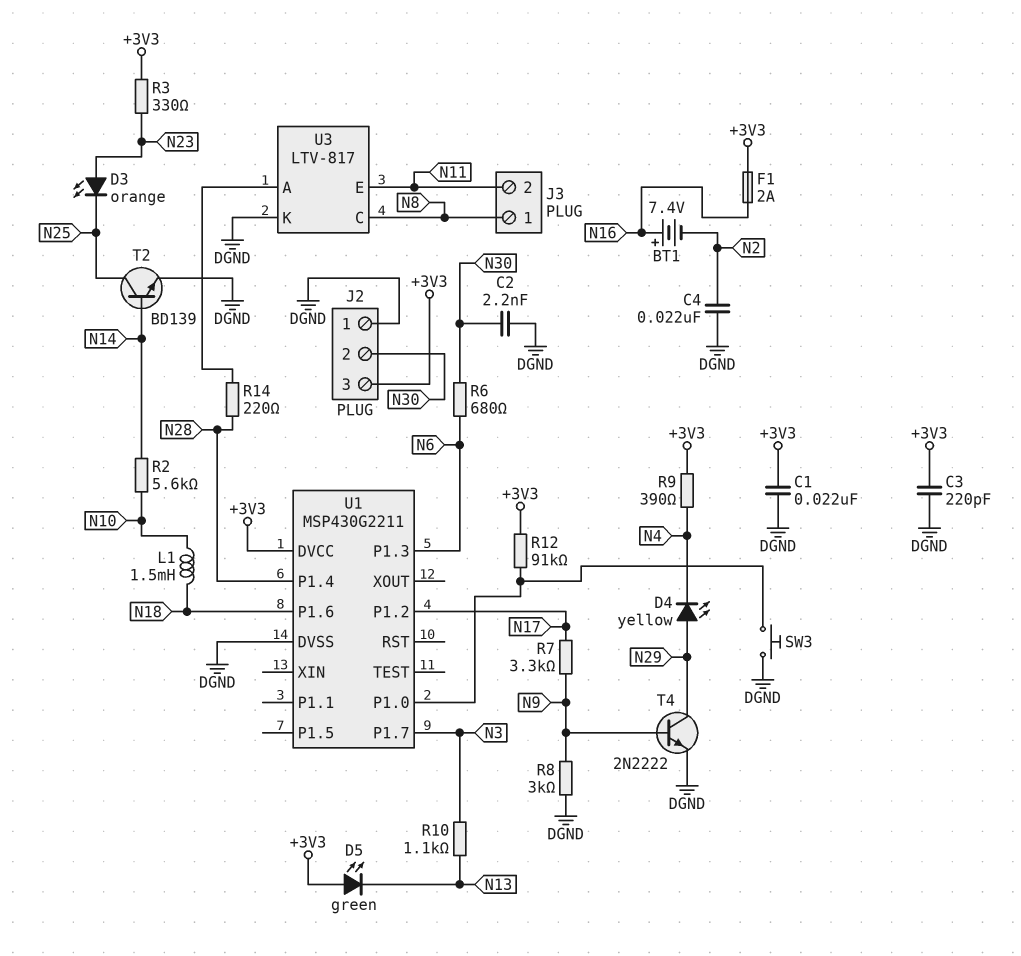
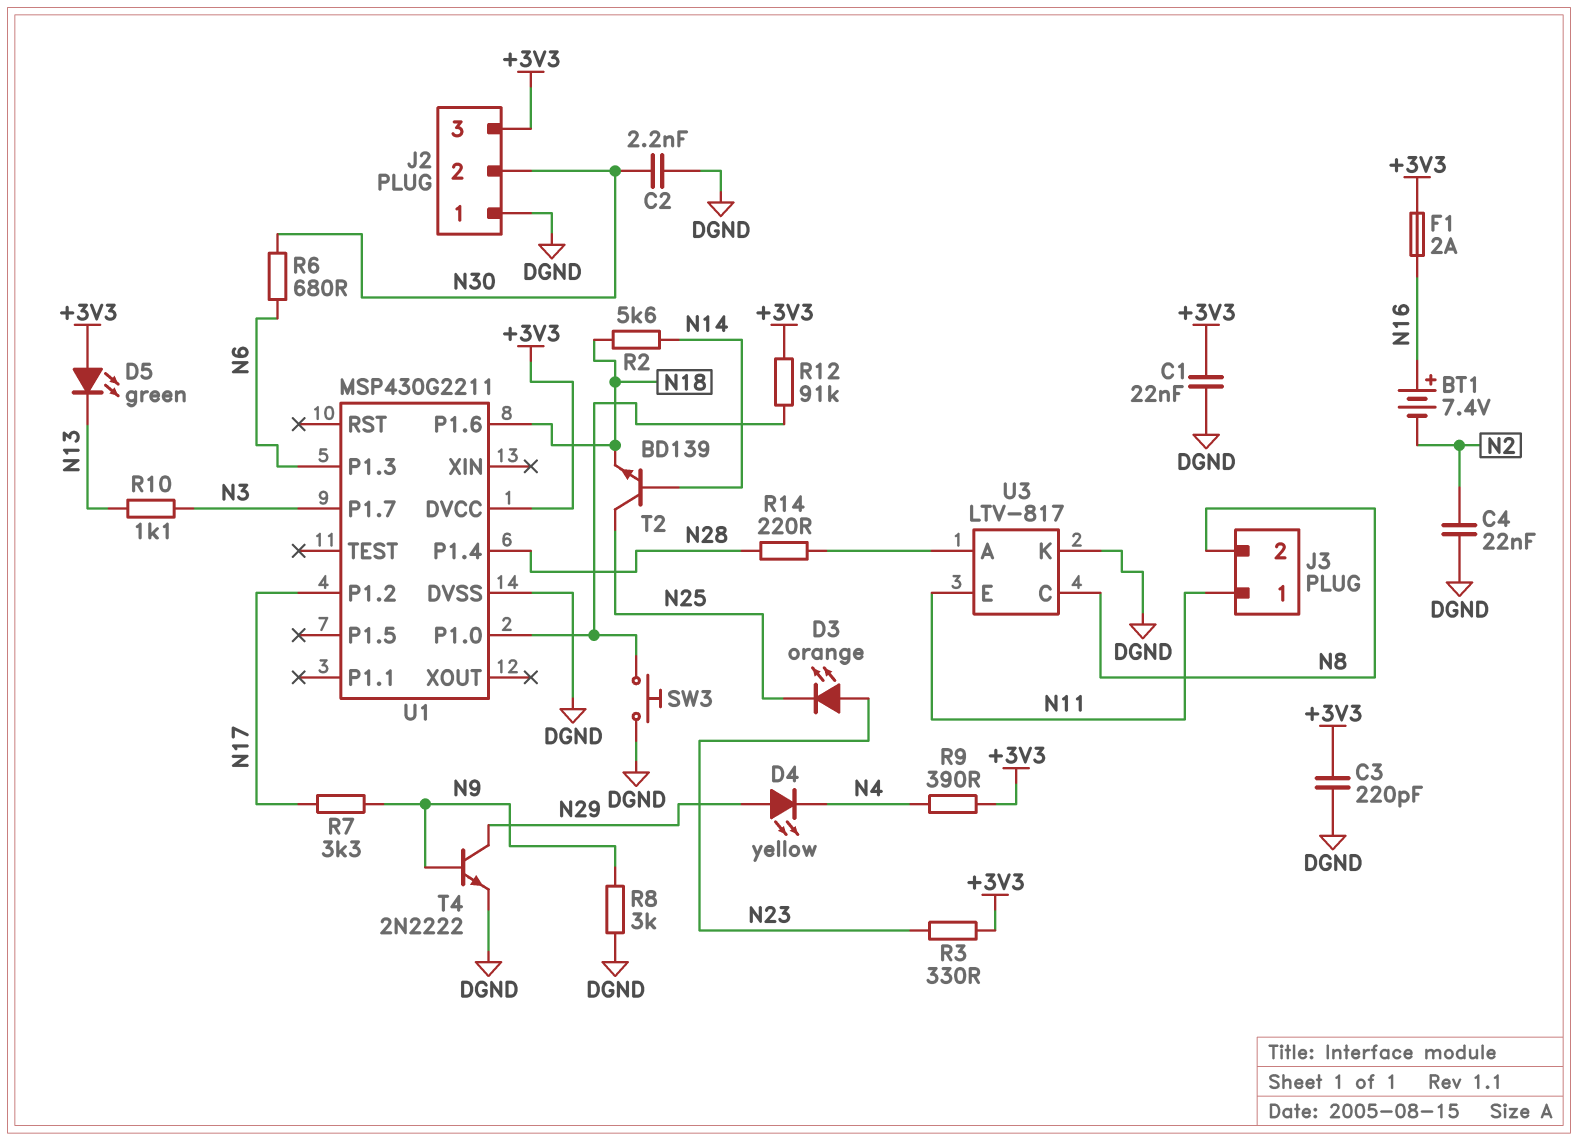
J3 pin 1: N8 -> N11
J3 pin 2: N11 -> N8
L1: 1.5mH (N10, N18) -> none
R2: 5.6k (N10, N14) -> 5.6k (N14, N18)
T2: NPN BD139 (B N14, C N25, E DGND) -> NPN BD139 (B N14, C N25, E N18)

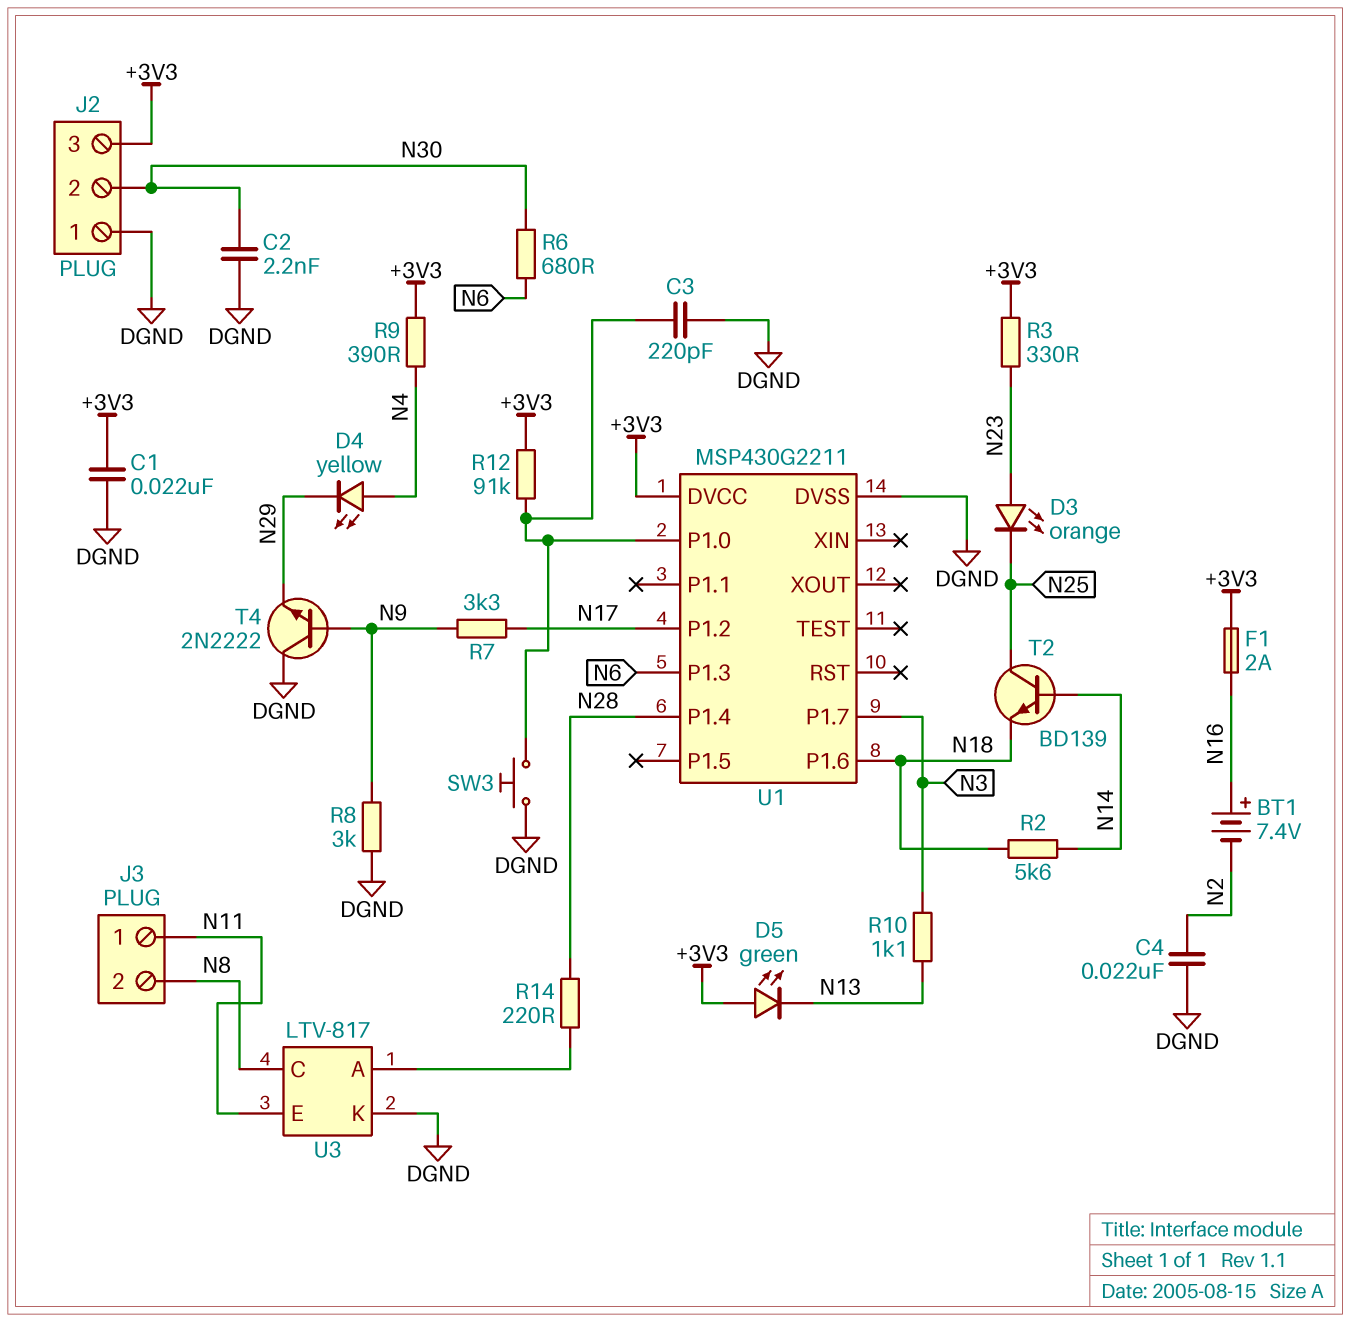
C3: 220pF (+3V3, DGND) -> 220pF (DGND, U1/P1.0)
D4: LED yellow (A N29, K N4) -> LED yellow (A N4, K N29)
T4: NPN 2N2222 (B N9, C N29, E DGND) -> NPN 2N2222 (B N9, C DGND, E N29)

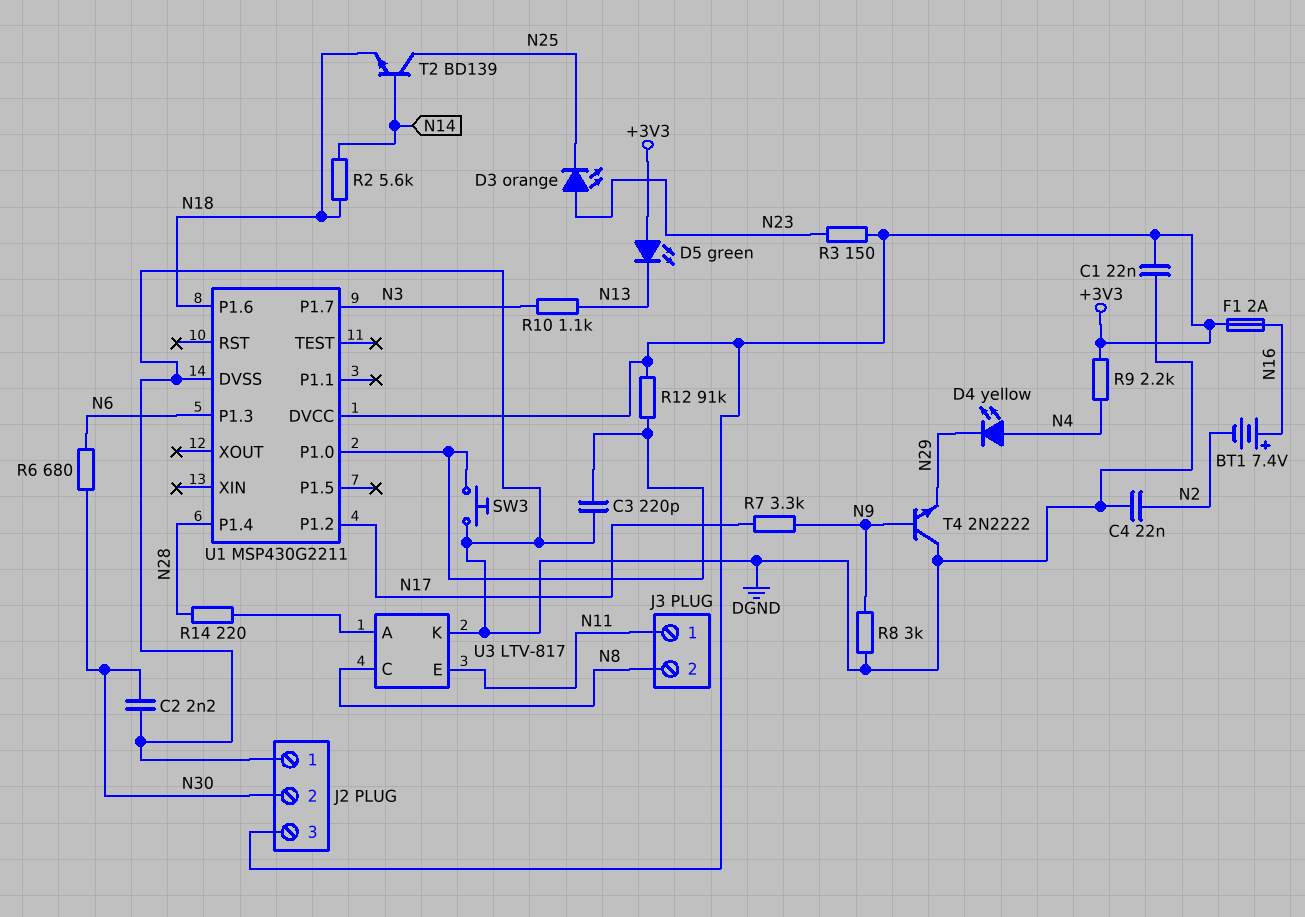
R3: 330 (+3V3, N23) -> 150 (+3V3, N23)
R9: 390 (+3V3, N4) -> 2.2k (+3V3, N4)

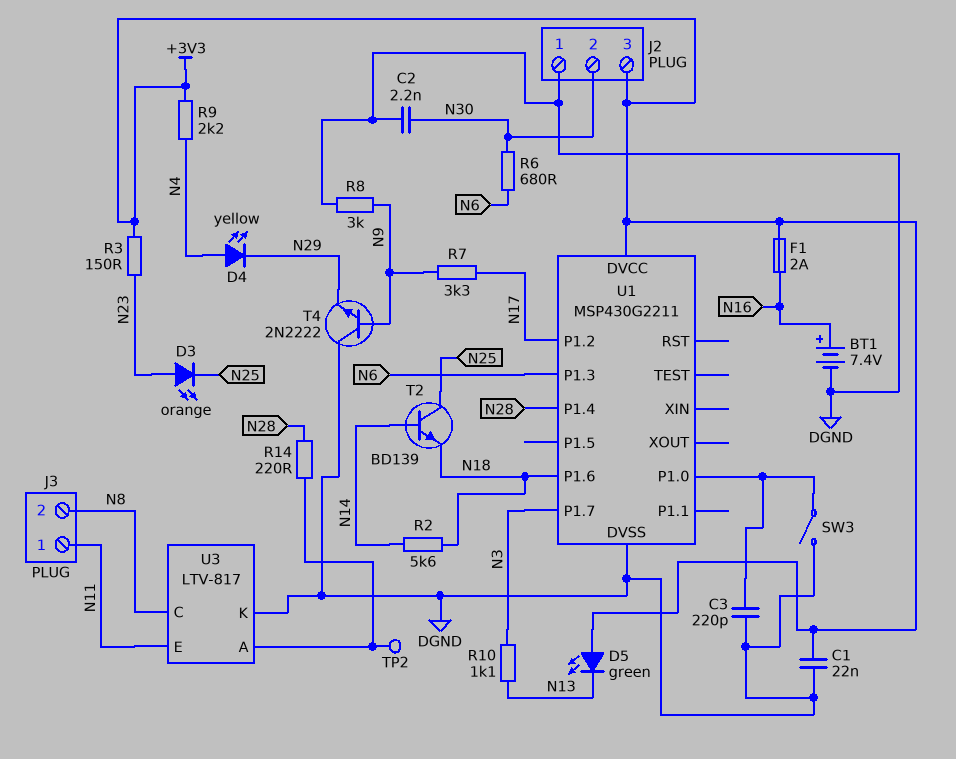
BT1: 7.4V (plus N16, minus N2) -> 7.4V (plus N16, minus DGND)
C4: 22nF (DGND, N2) -> none
R12: 91k (+3V3, U1/P1.0) -> none
SW3: button (DGND, U1/P1.0) -> switch (DGND, U1/P1.0)
TP2: none -> test point (U3/A)

